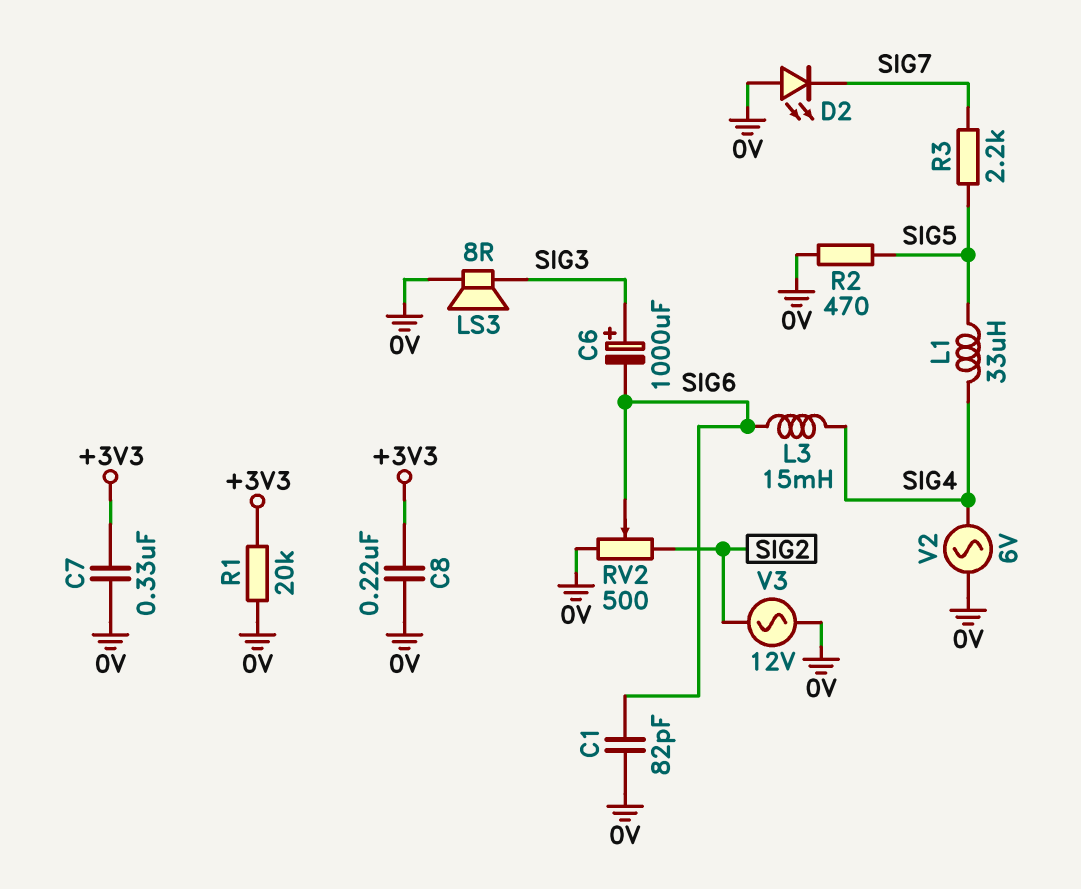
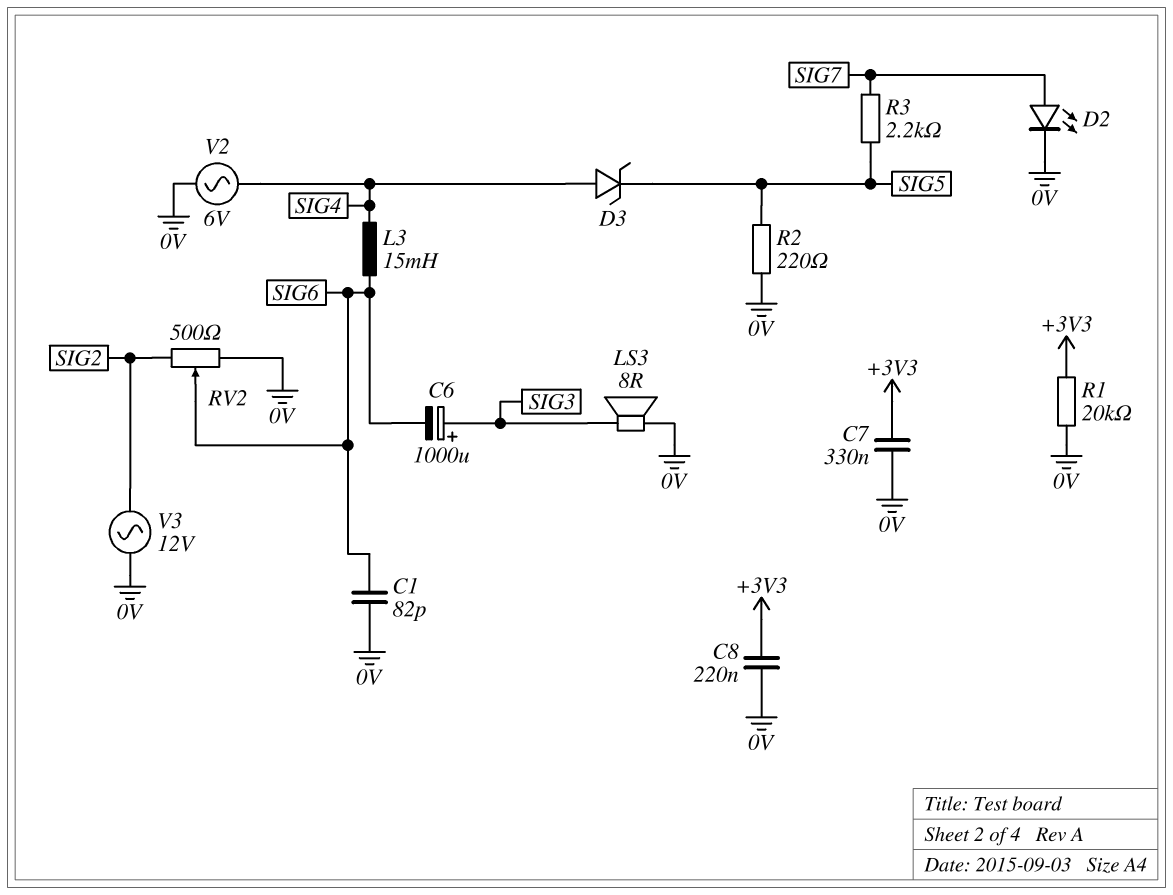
D2: LED (A 0V, K SIG7) -> LED (A SIG7, K 0V)
D3: none -> zener (A SIG4, K SIG5)
L1: 33uH (SIG4, SIG5) -> none
R2: 470 (0V, SIG5) -> 220 (0V, SIG5)

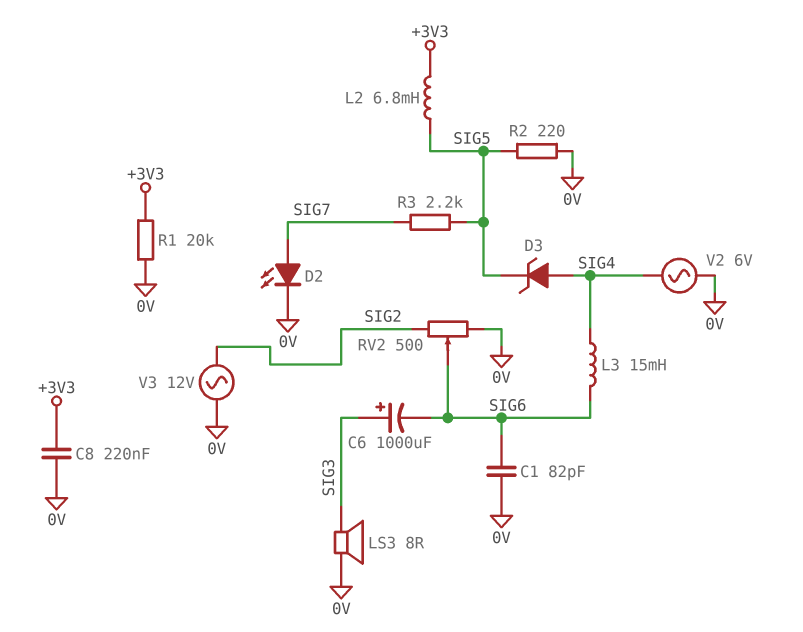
C7: 330nF (+3V3, 0V) -> none
L2: none -> 6.8mH (+3V3, SIG5)

